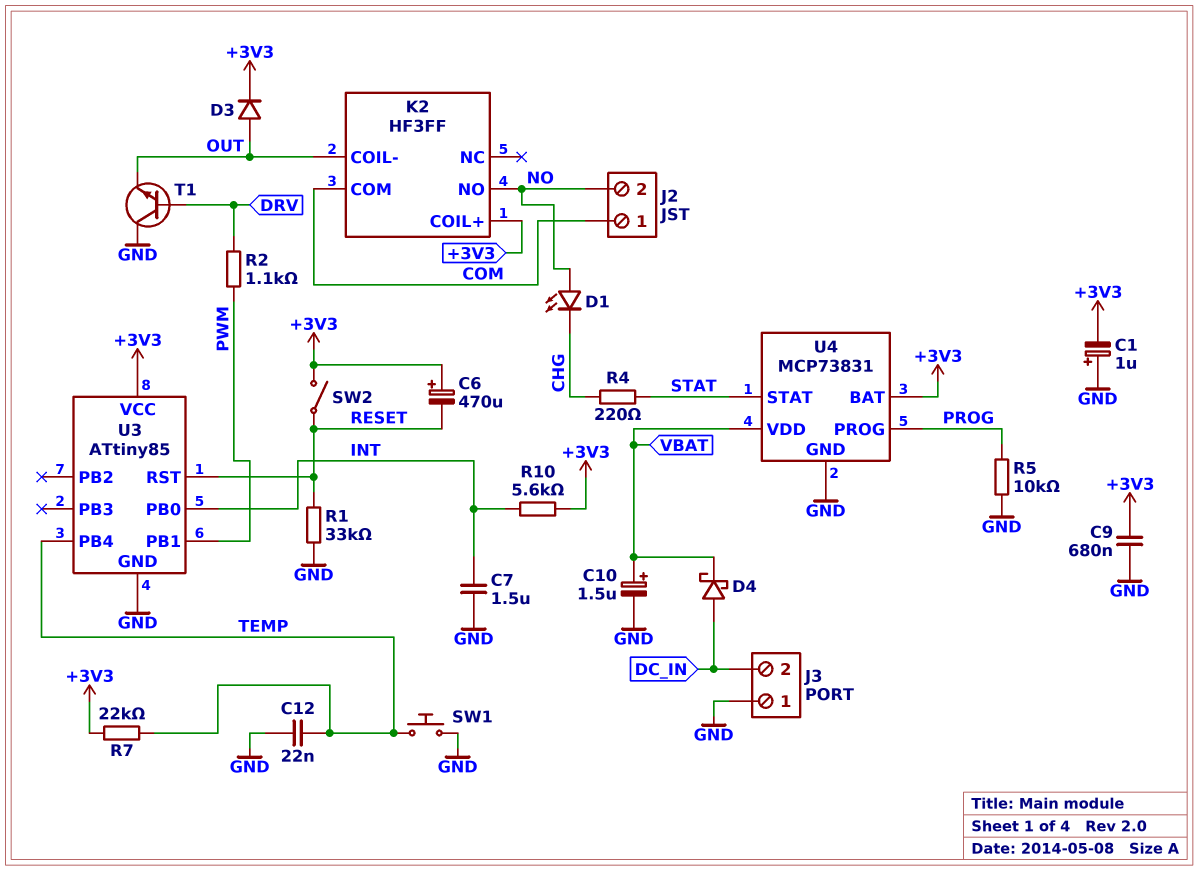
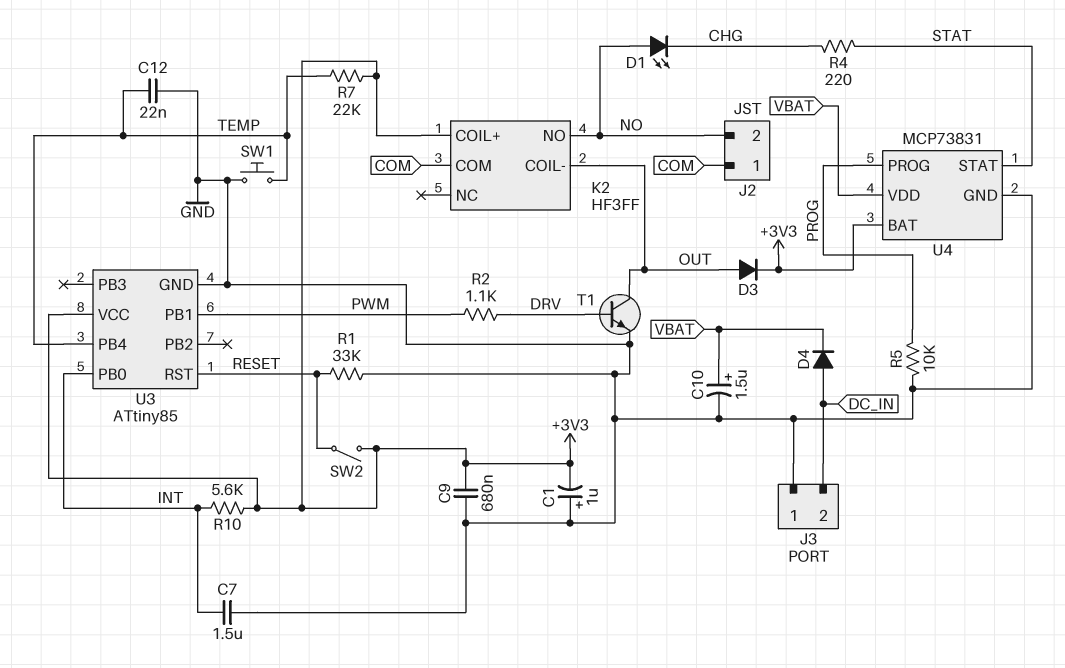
C6: 470uF (plus +3V3, minus RESET) -> none
D4: schottky (A DC_IN, K VBAT) -> diode (A DC_IN, K VBAT)
T1: NPN (B DRV, C GND, E OUT) -> NPN (B DRV, C OUT, E GND)

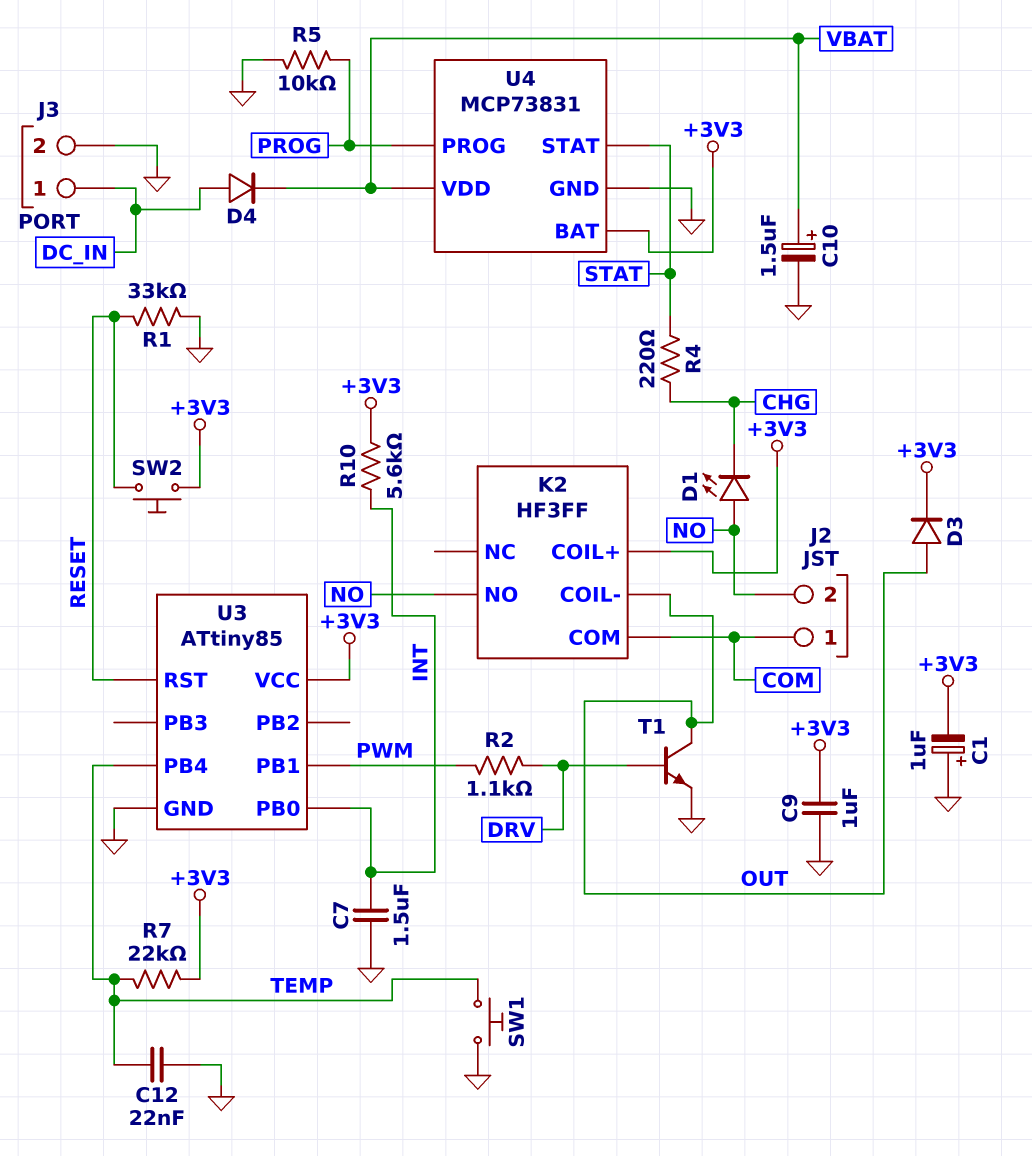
C9: 680nF (+3V3, GND) -> 1uF (+3V3, GND)
J3 pin 1: GND -> DC_IN
J3 pin 2: DC_IN -> GND
SW2: switch (+3V3, RESET) -> button (+3V3, RESET)

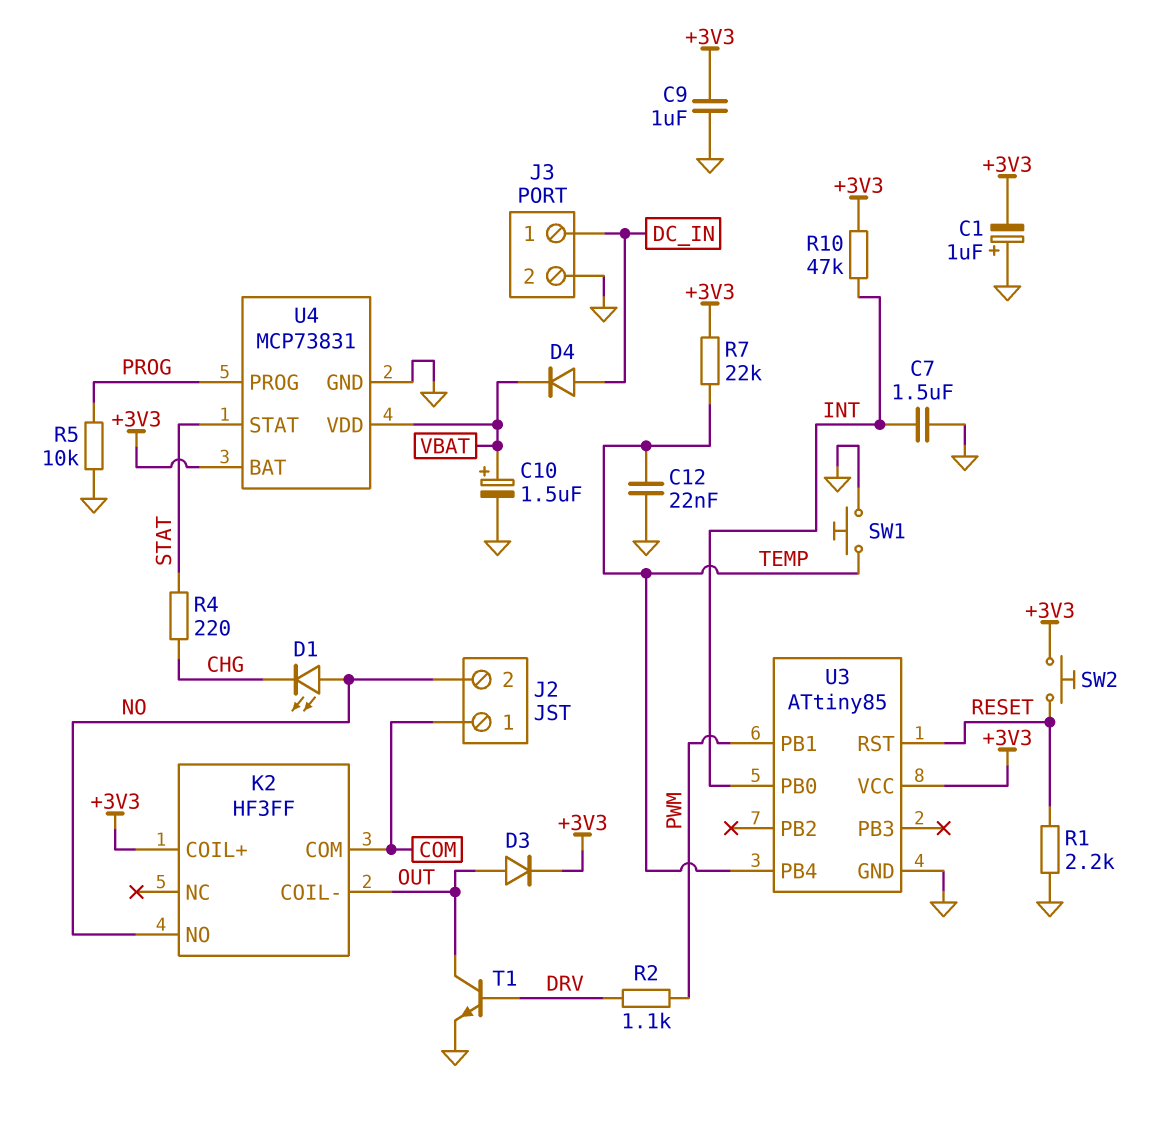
R1: 33k (GND, RESET) -> 2.2k (GND, RESET)
R10: 5.6k (+3V3, INT) -> 47k (+3V3, INT)

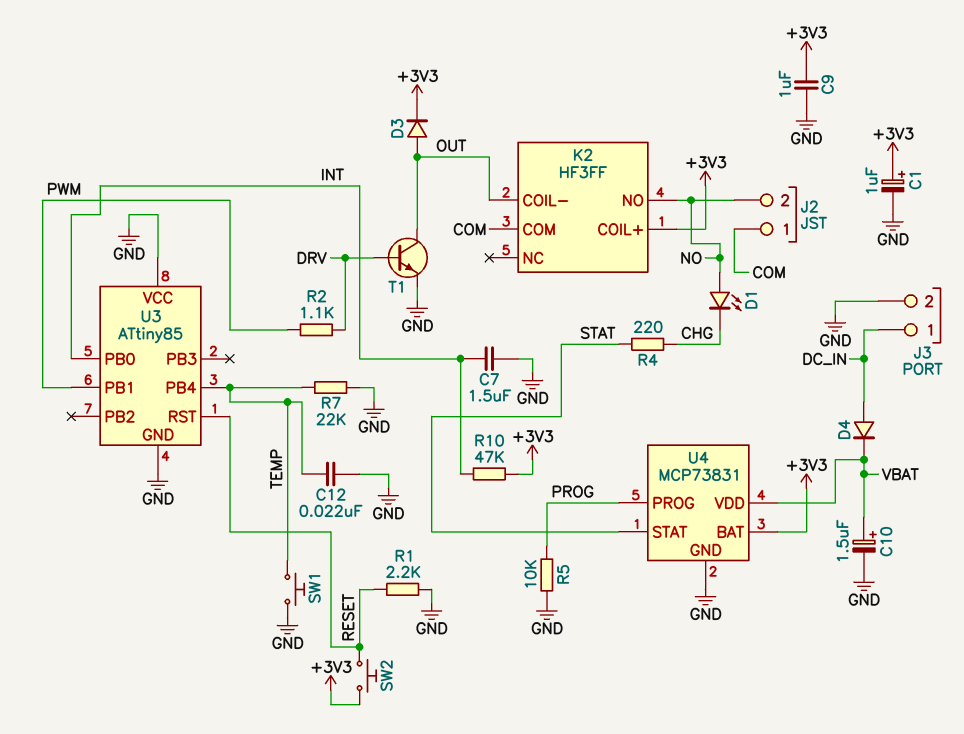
C1: 1uF (plus GND, minus +3V3) -> 1uF (plus +3V3, minus GND)
R7: 22k (+3V3, TEMP) -> 22k (GND, TEMP)
U3 pin VCC: +3V3 -> GND

